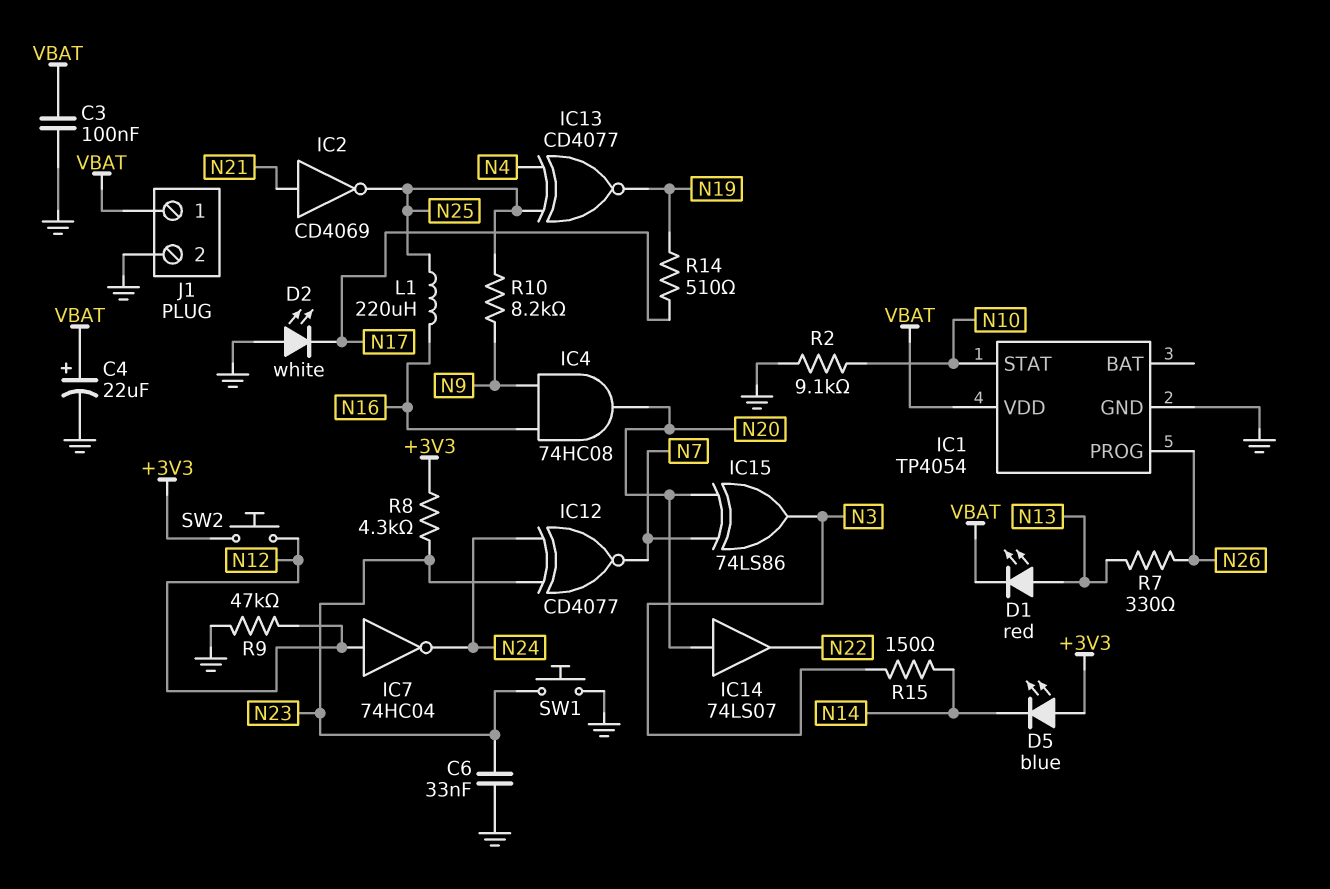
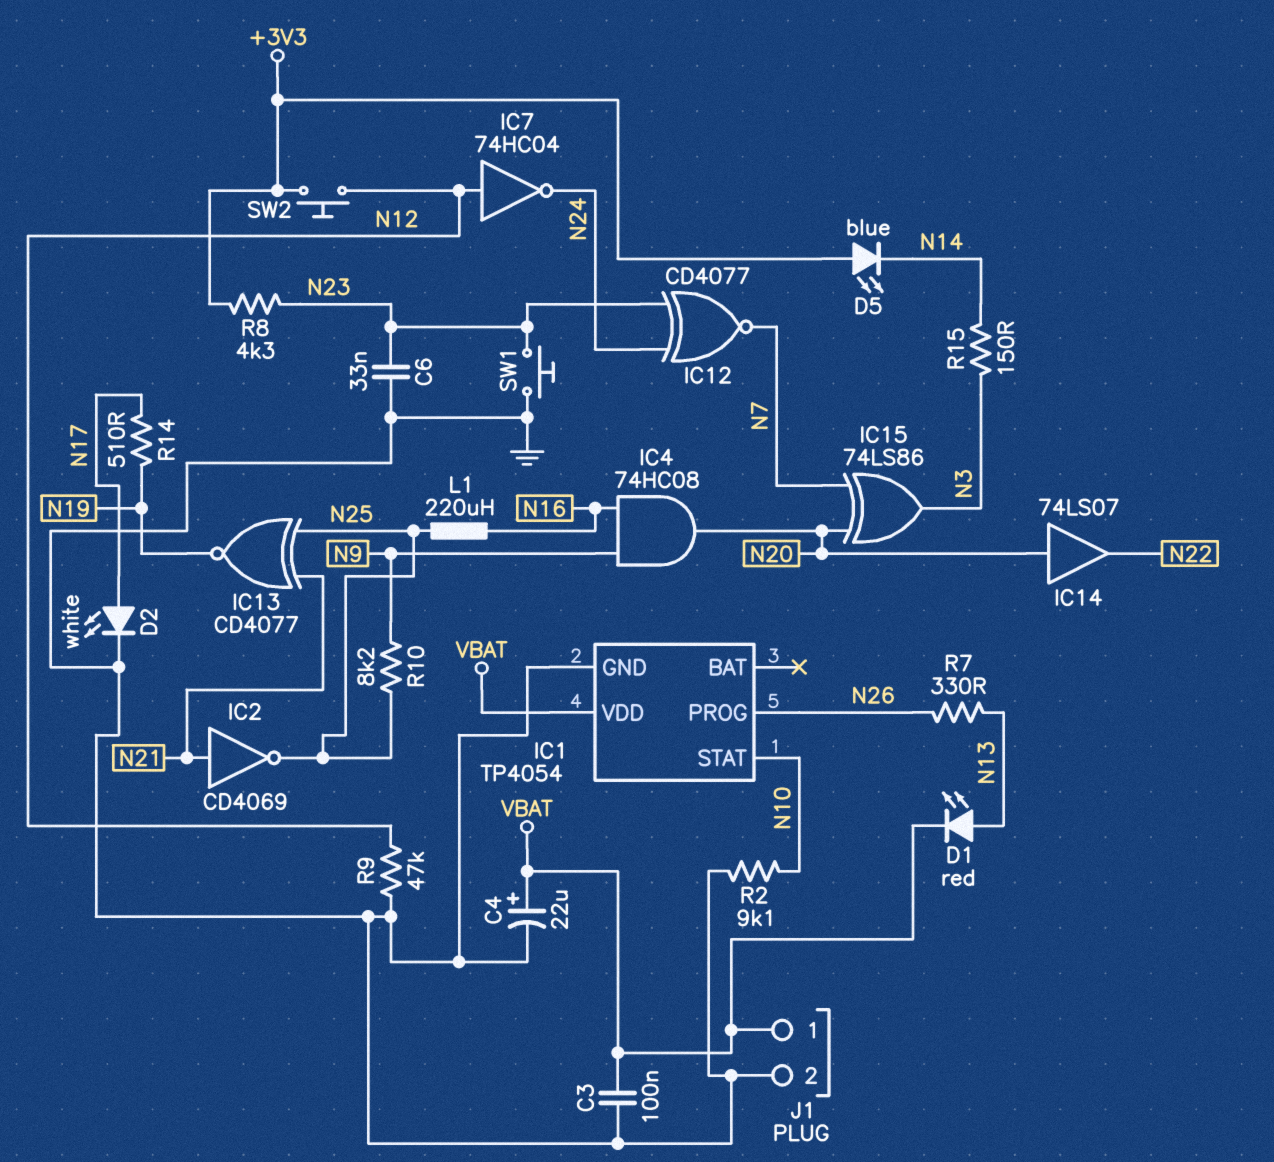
D2: LED white (A GND, K N17) -> LED white (A N17, K GND)
IC13: XNOR CD4077 (in N4, in N25, out N19) -> XNOR CD4077 (in N21, in N25, out N19)

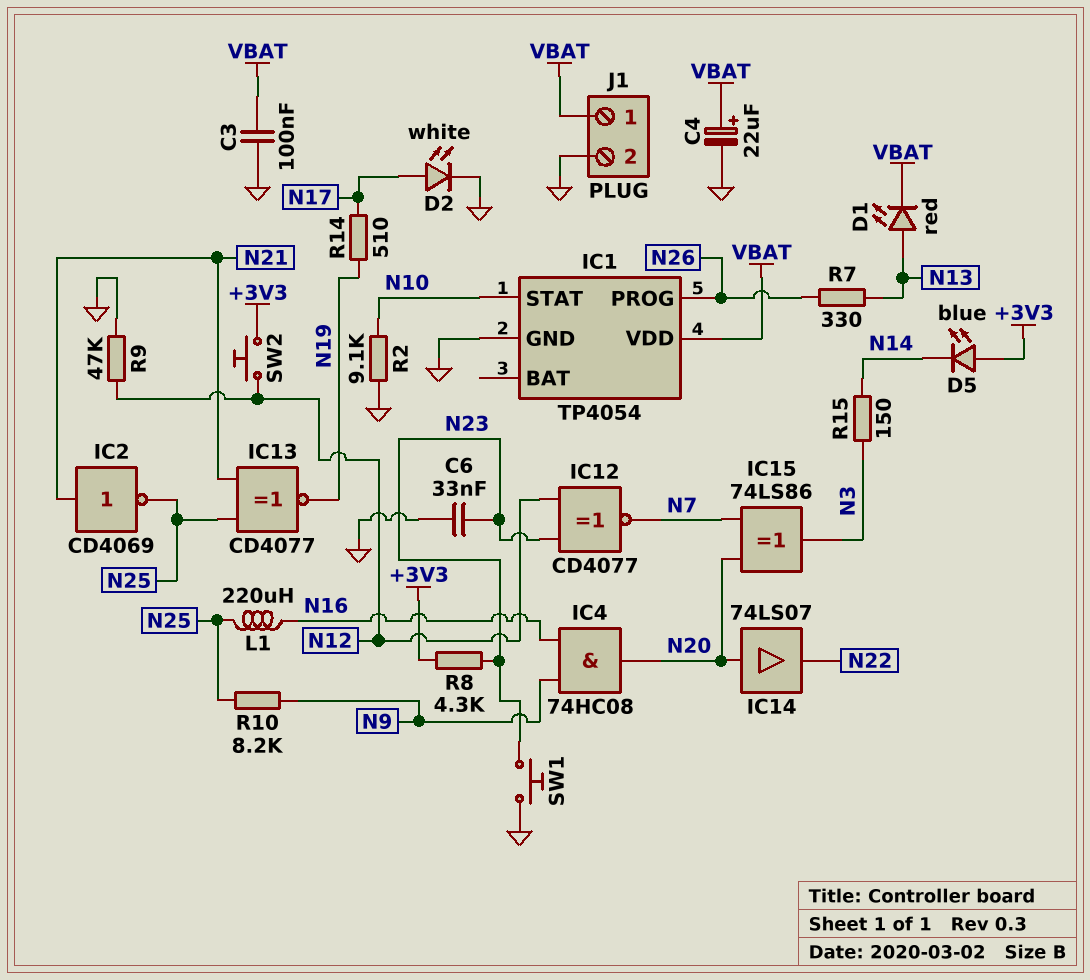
IC7: NOT 74HC04 (in N12, out N24) -> none
IC12: XNOR CD4077 (in N23, in N24, out N7) -> XNOR CD4077 (in N12, in N23, out N7)

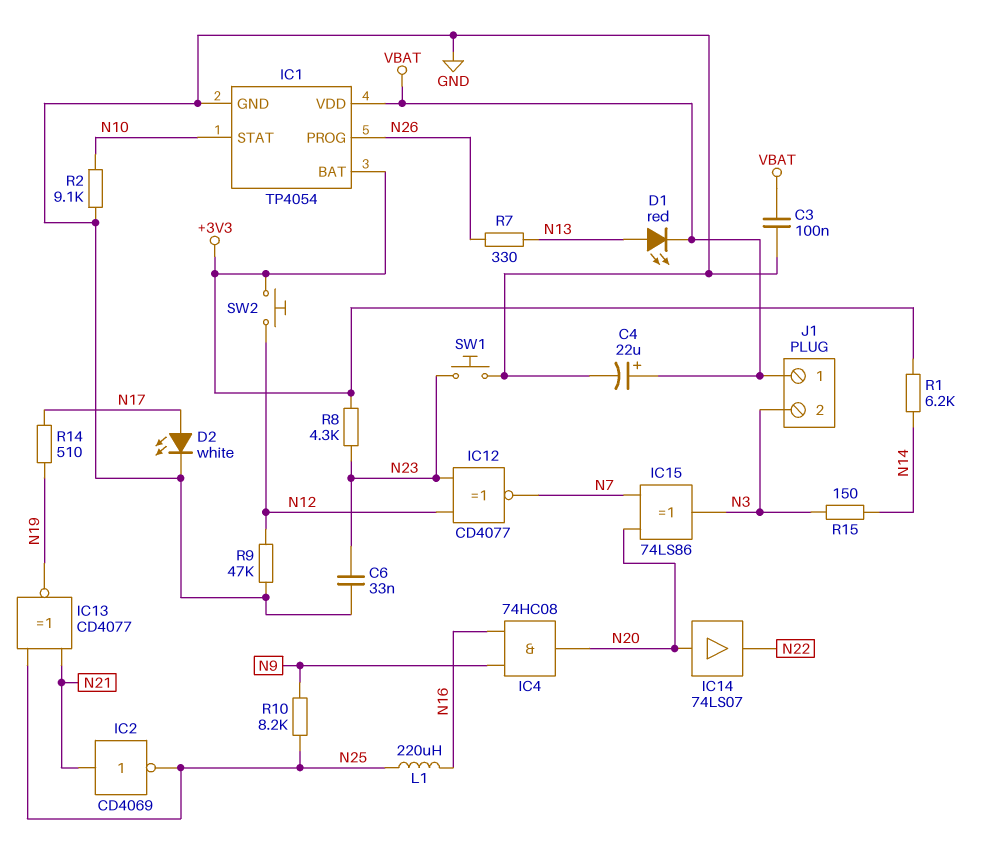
D5: LED blue (A +3V3, K N14) -> none
IC1 pin BAT: none -> +3V3
J1 pin 2: GND -> N3
R1: none -> 6.2k (+3V3, N14)

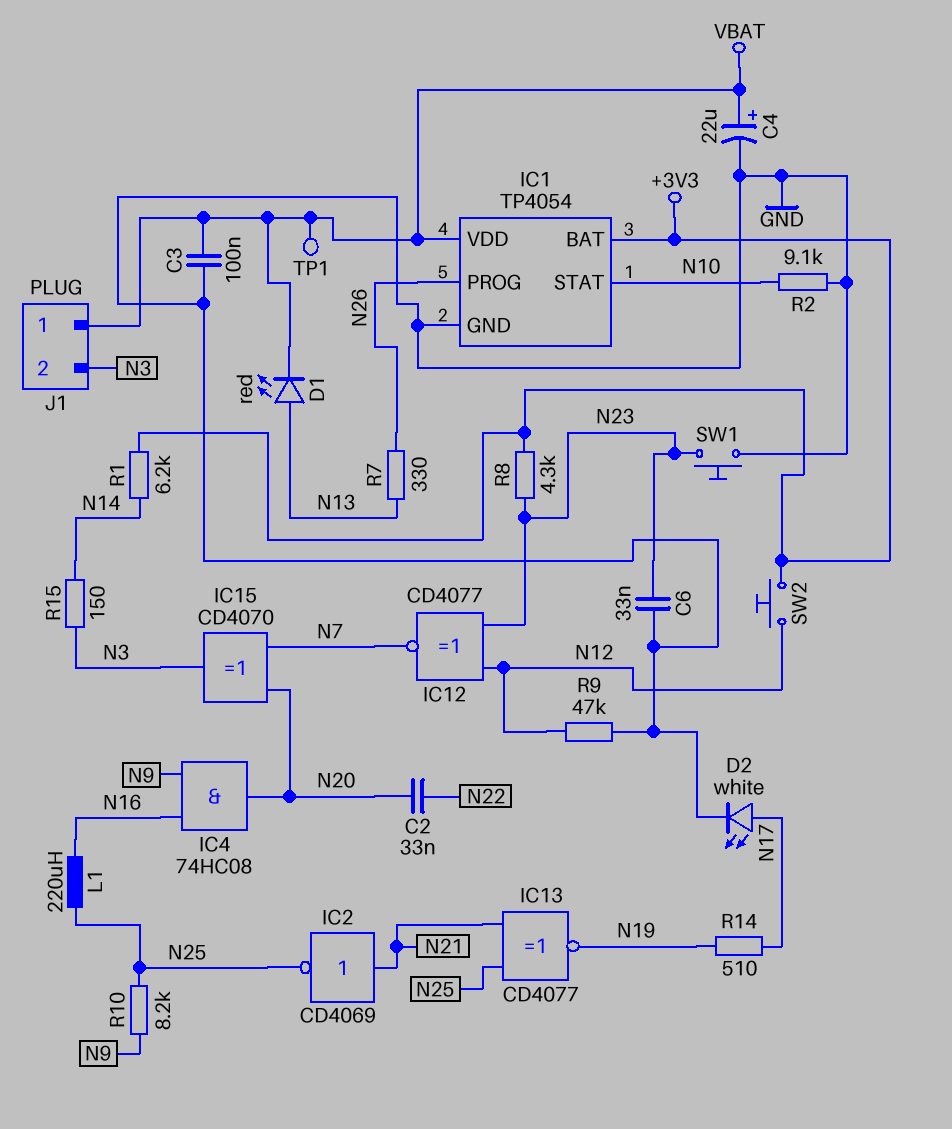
C2: none -> 33nF (N20, N22)
IC14: buffer 74LS07 (in N20, out N22) -> none
IC15: XOR 74LS86 (in N7, in N20, out N3) -> XOR CD4070 (in N7, in N20, out N3)
TP1: none -> test point (VBAT)

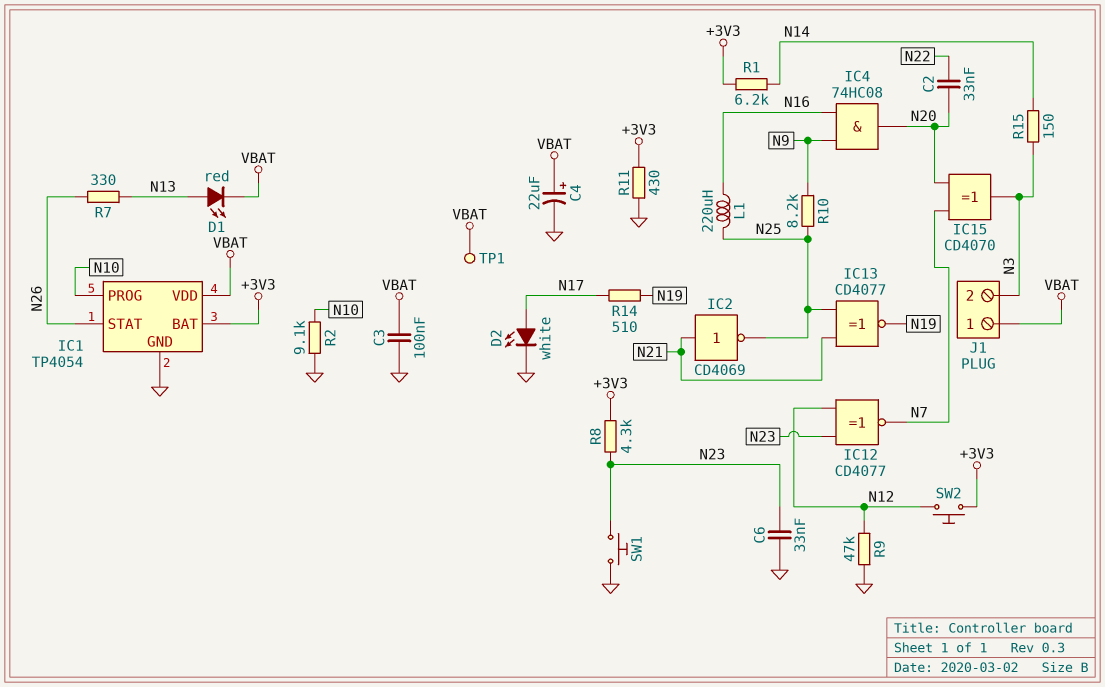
IC1 pin PROG: N26 -> N10
IC1 pin STAT: N10 -> N26
R11: none -> 430 (+3V3, GND)

